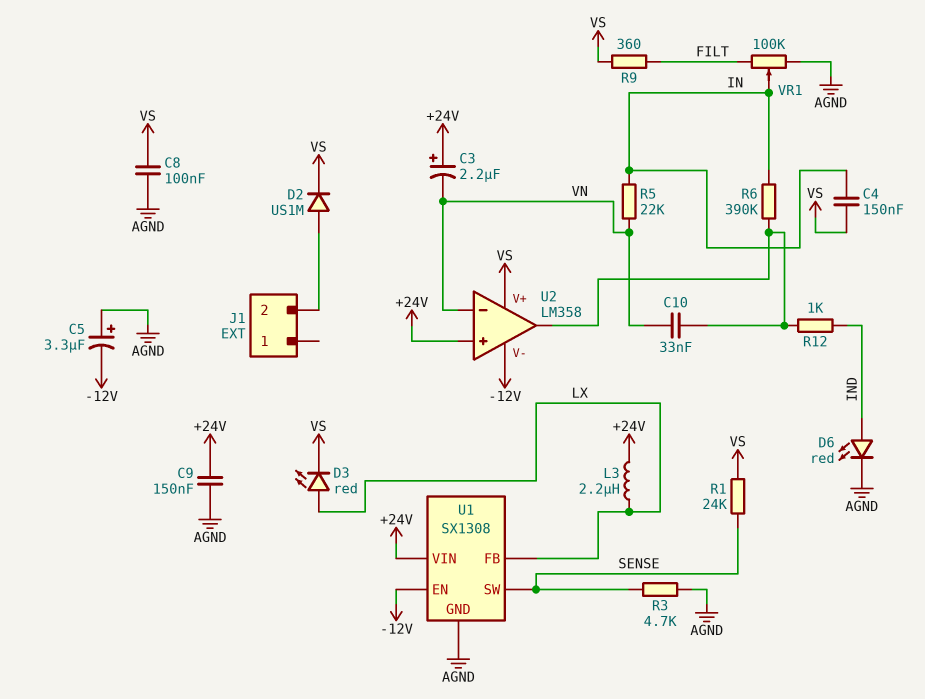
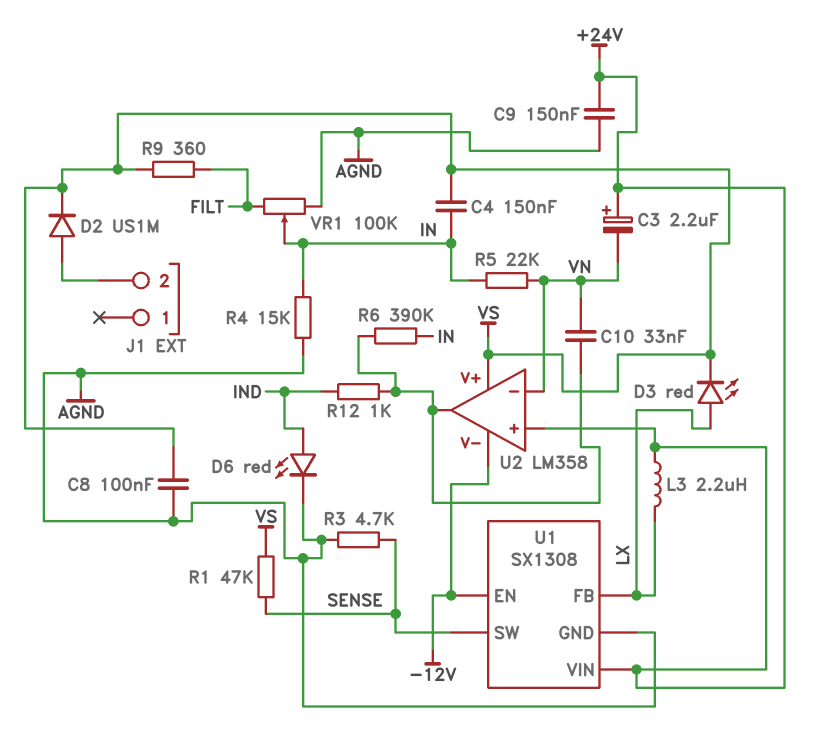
C5: 3.3uF (plus AGND, minus -12V) -> none
R1: 24k (SENSE, VS) -> 47k (SENSE, VS)
R4: none -> 15k (AGND, IN)

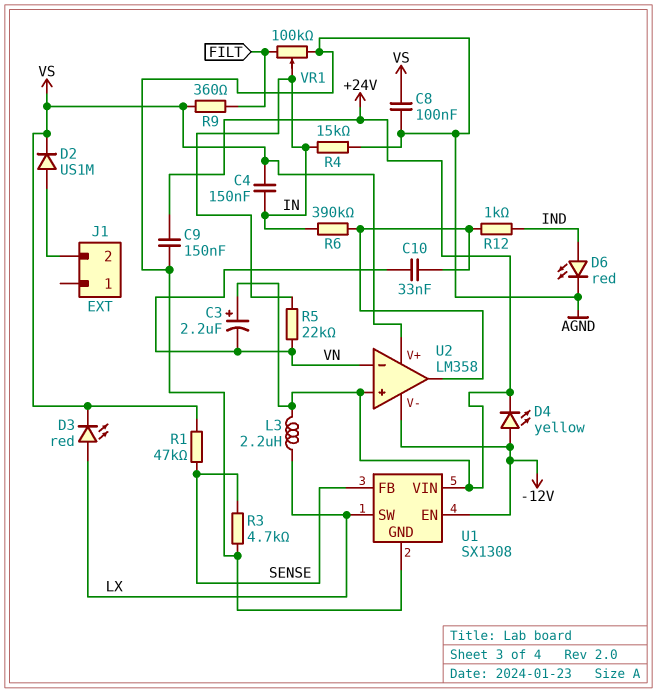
D4: none -> LED yellow (A -12V, K +24V)
U1 pin FB: LX -> SENSE
U1 pin SW: SENSE -> LX

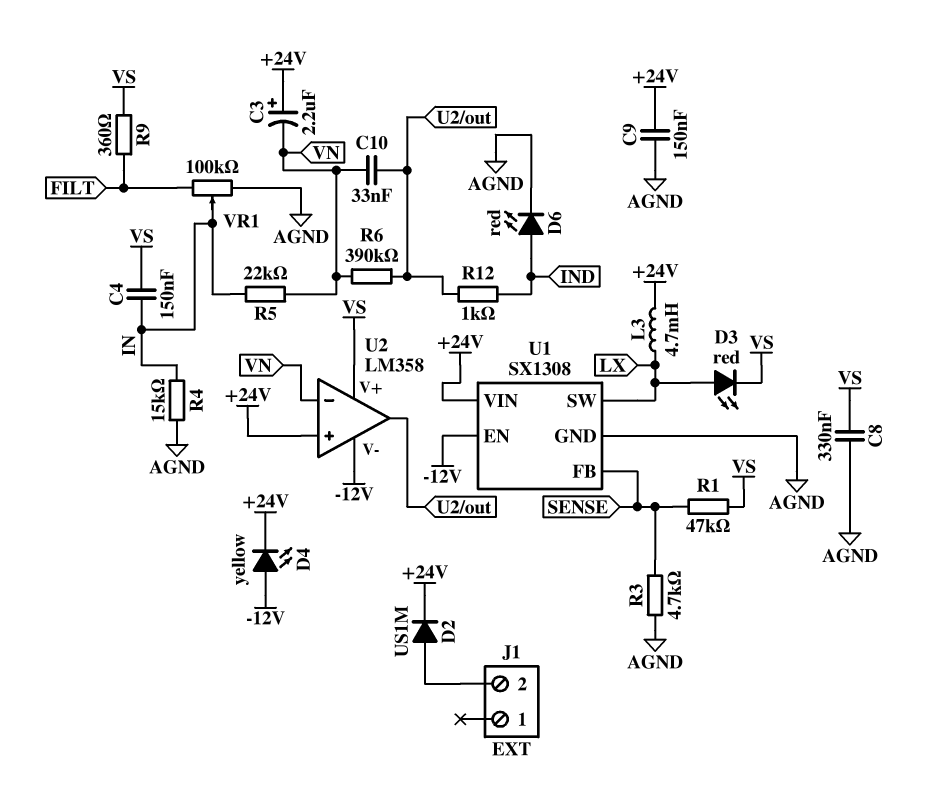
C8: 100nF (AGND, VS) -> 330nF (AGND, VS)
D2: diode US1M (A J1/2, K VS) -> diode US1M (A J1/2, K +24V)
L3: 2.2uH (+24V, LX) -> 4.7mH (+24V, LX)
R6: 390k (IN, U2/out) -> 390k (U2/out, VN)

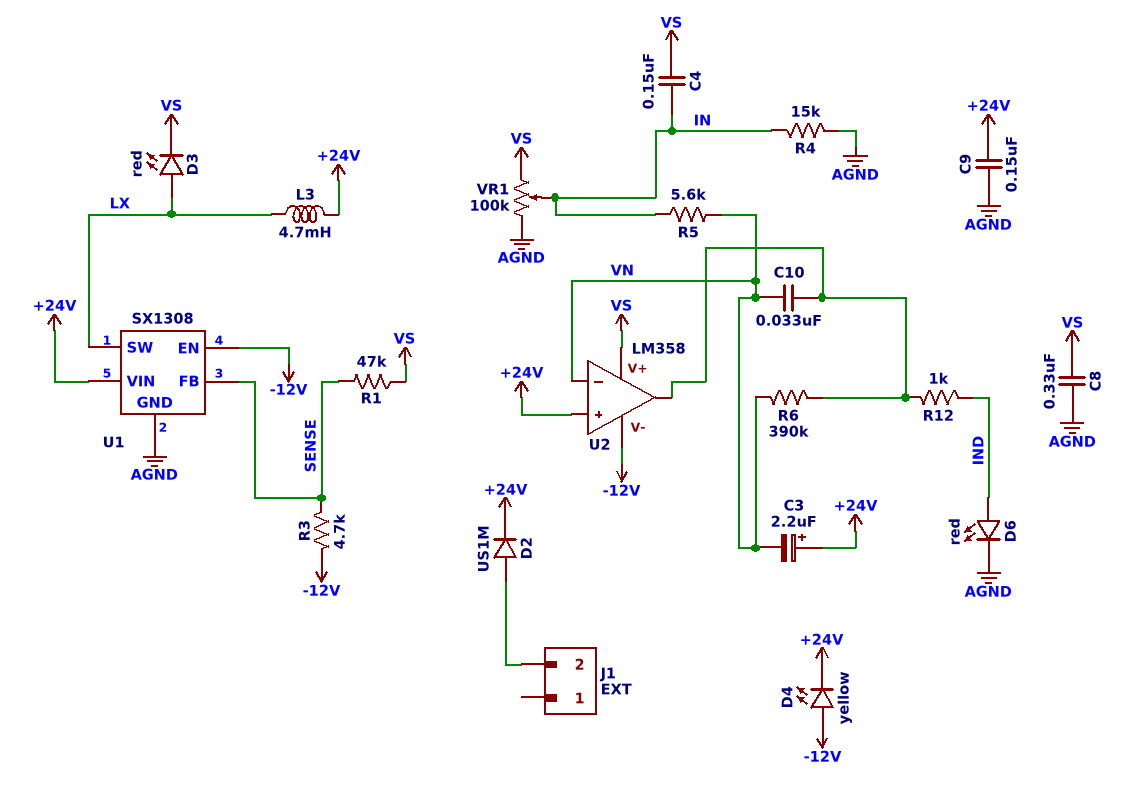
R3: 4.7k (AGND, SENSE) -> 4.7k (-12V, SENSE)
R5: 22k (IN, VN) -> 5.6k (IN, VN)
R9: 360 (FILT, VS) -> none
VR1: 100k (AGND, FILT, wiper IN) -> 100k (AGND, VS, wiper IN)

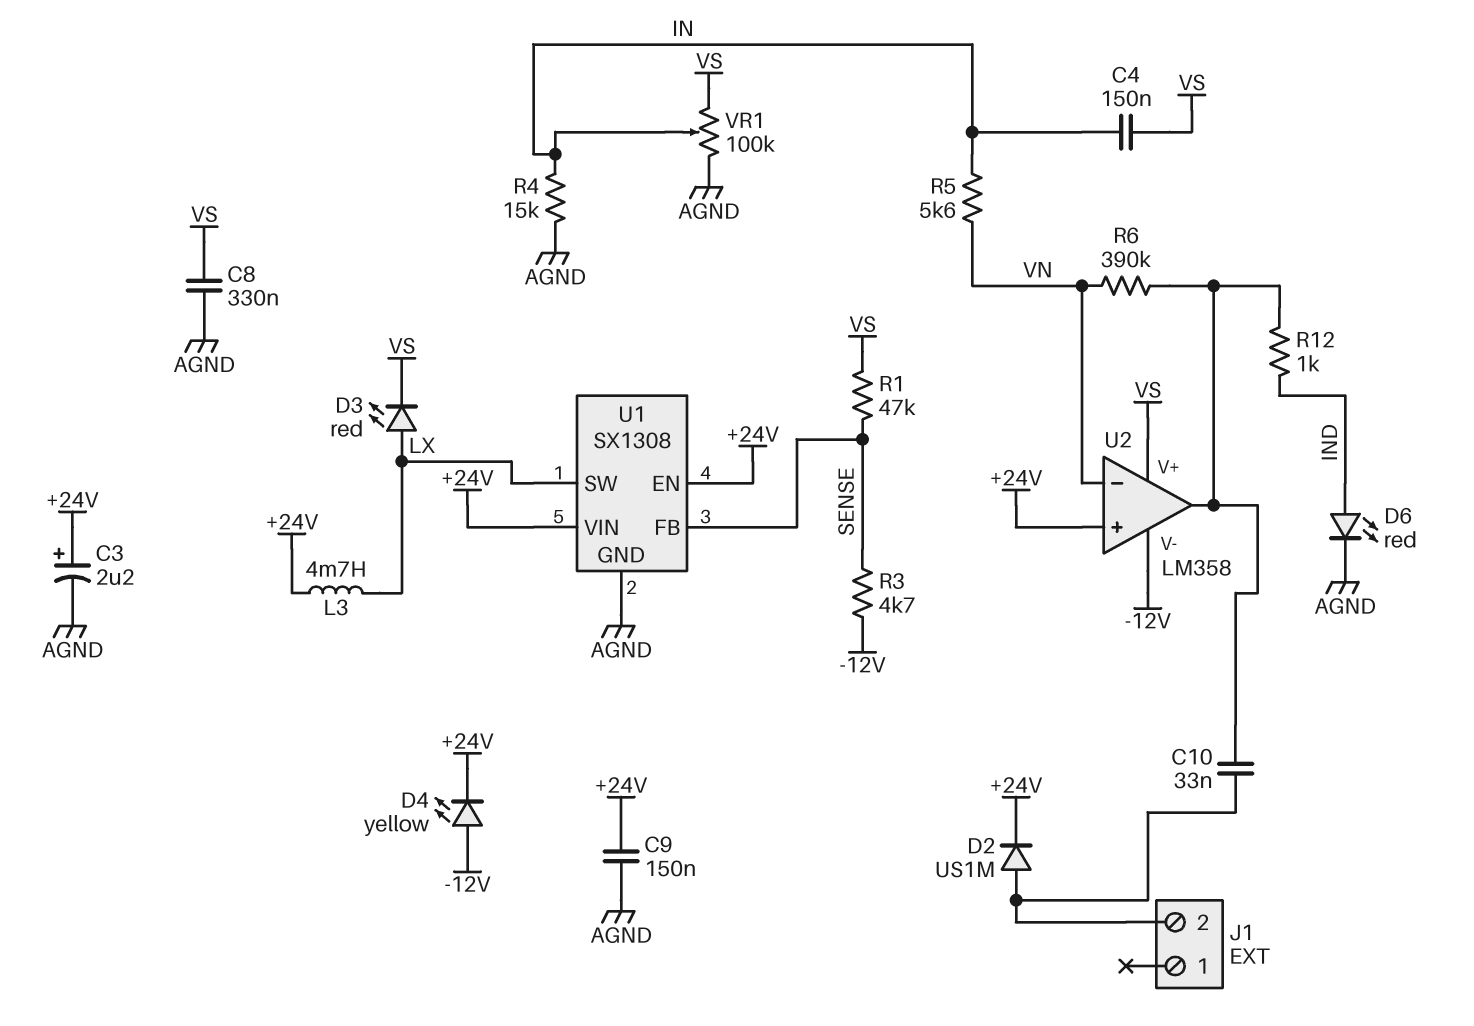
C3: 2.2uF (plus +24V, minus VN) -> 2.2uF (plus +24V, minus AGND)
C10: 33nF (U2/out, VN) -> 33nF (J1/2, U2/out)
U1 pin EN: -12V -> +24V

